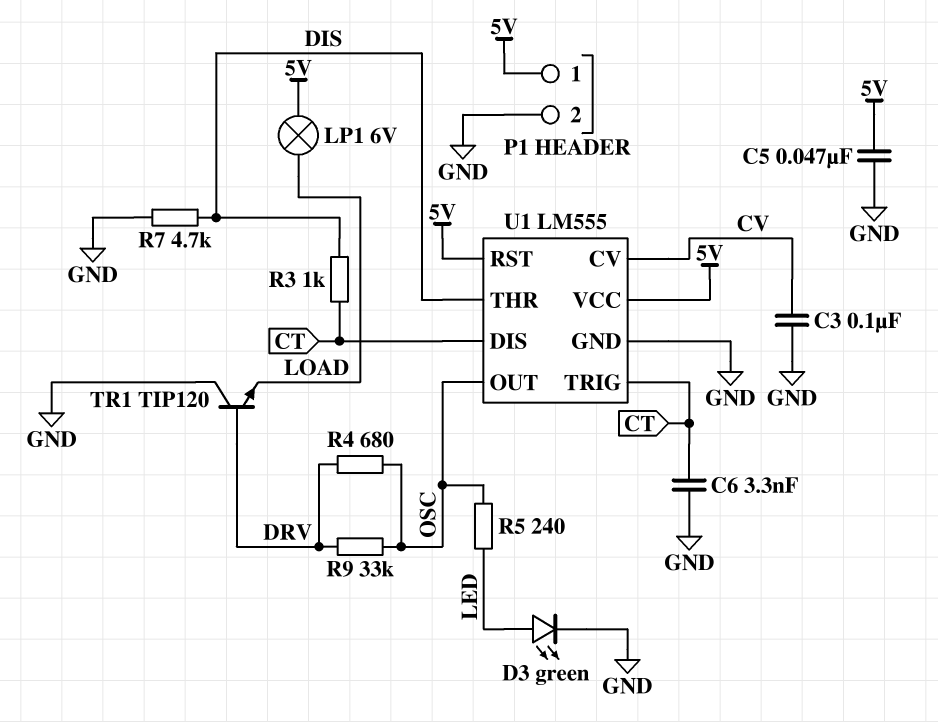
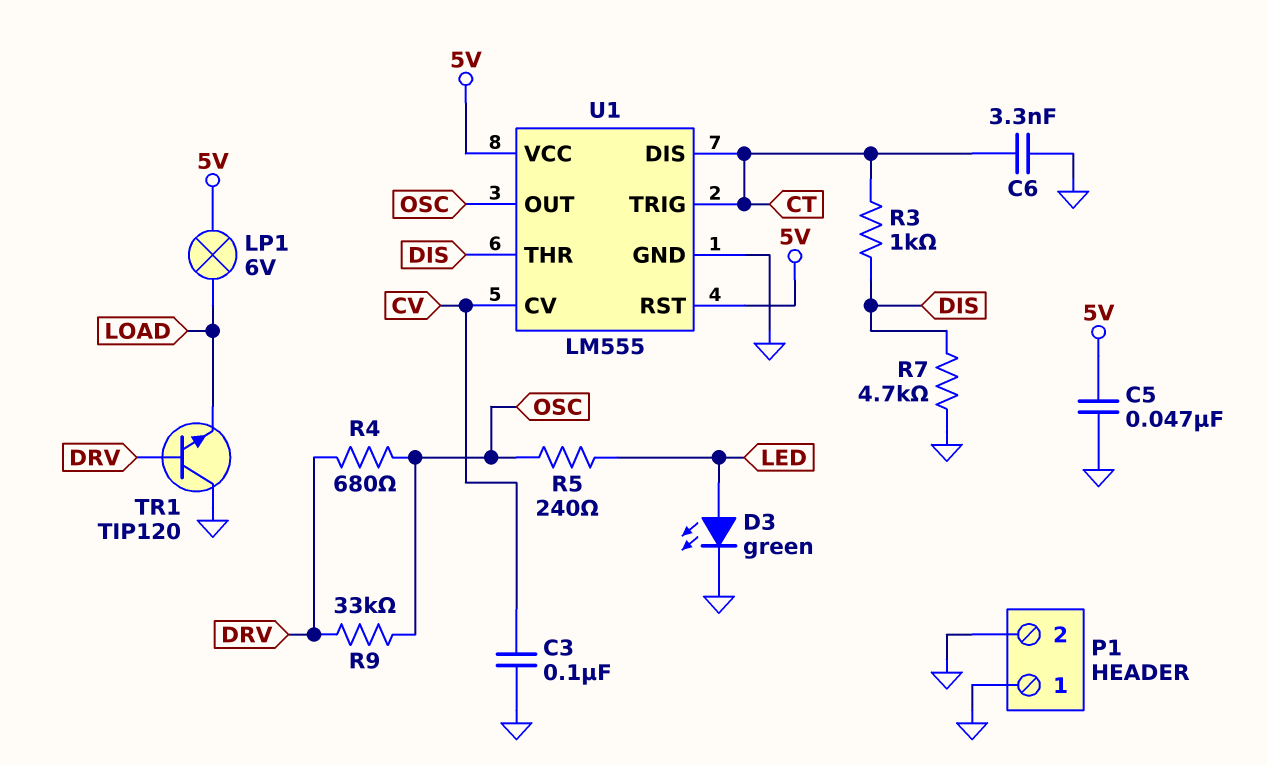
P1 pin 1: 5V -> GND

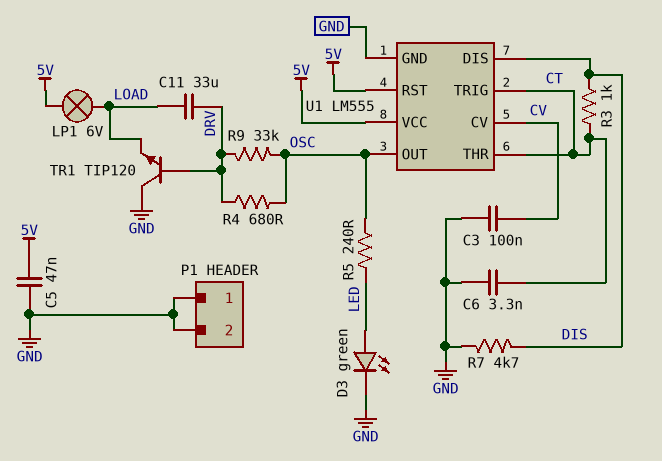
C11: none -> 33uF (DRV, LOAD)
U1 pin DIS: CT -> DIS
U1 pin THR: DIS -> CT

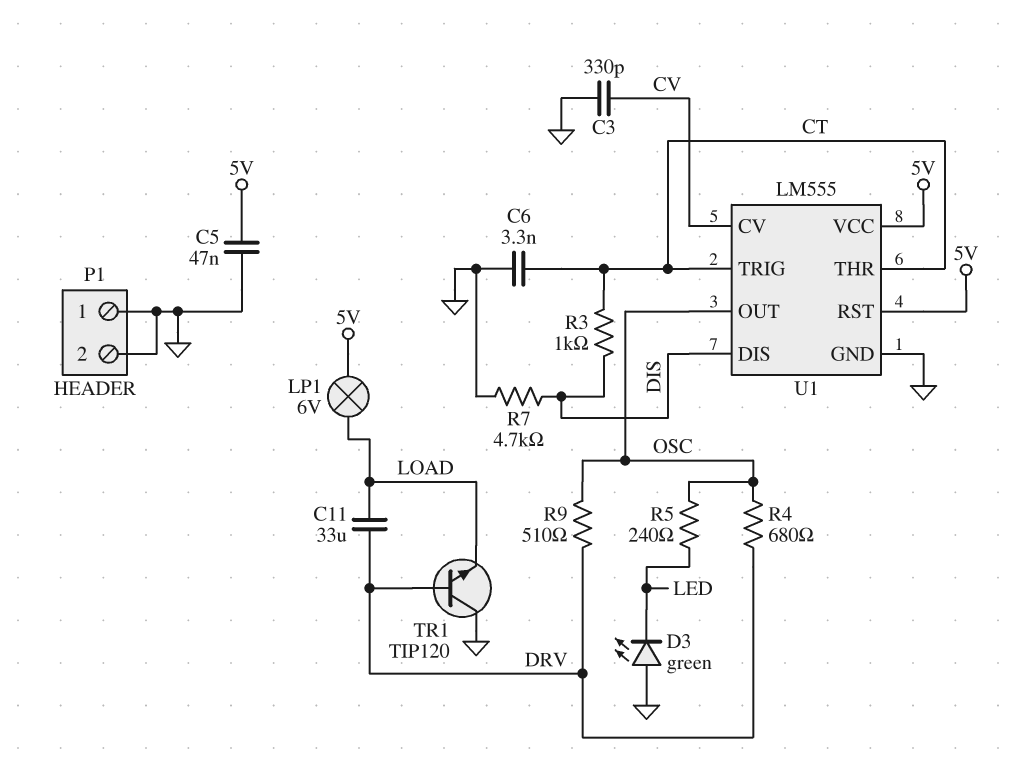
C3: 100nF (CV, GND) -> 330pF (CV, GND)
D3: LED green (A LED, K GND) -> LED green (A GND, K LED)
R9: 33k (DRV, OSC) -> 510 (DRV, OSC)

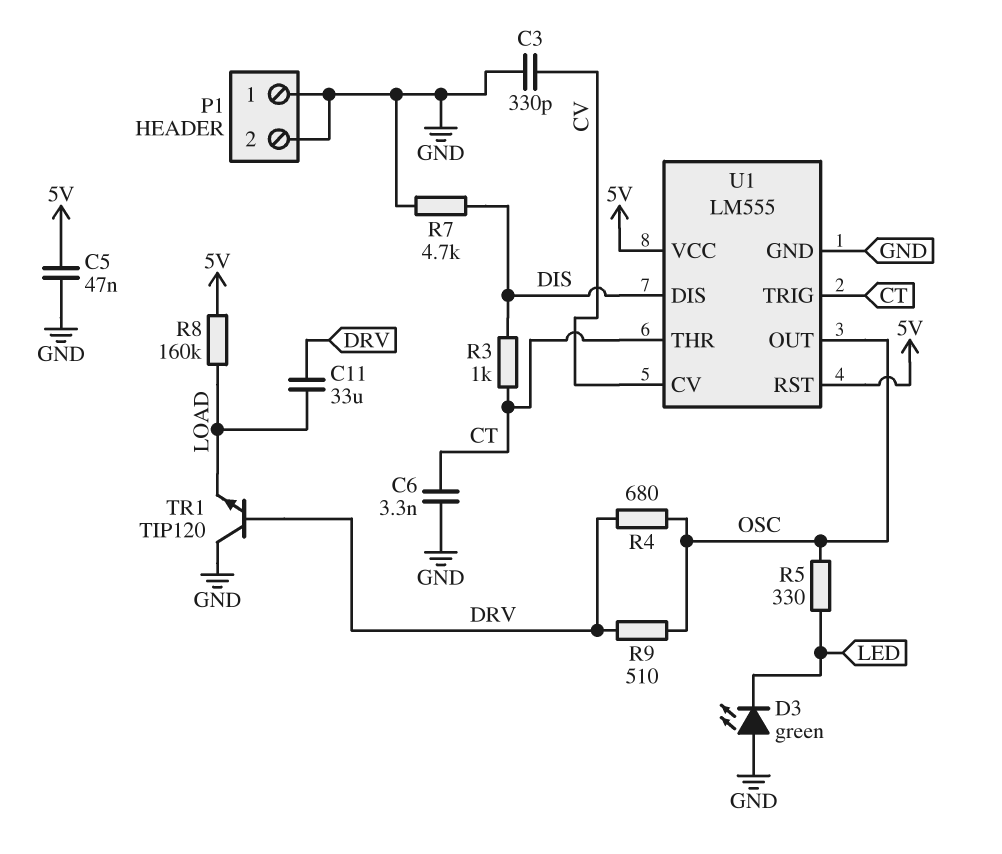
LP1: lamp 6V (5V, LOAD) -> none
R5: 240 (LED, OSC) -> 330 (LED, OSC)
R8: none -> 160k (5V, LOAD)

